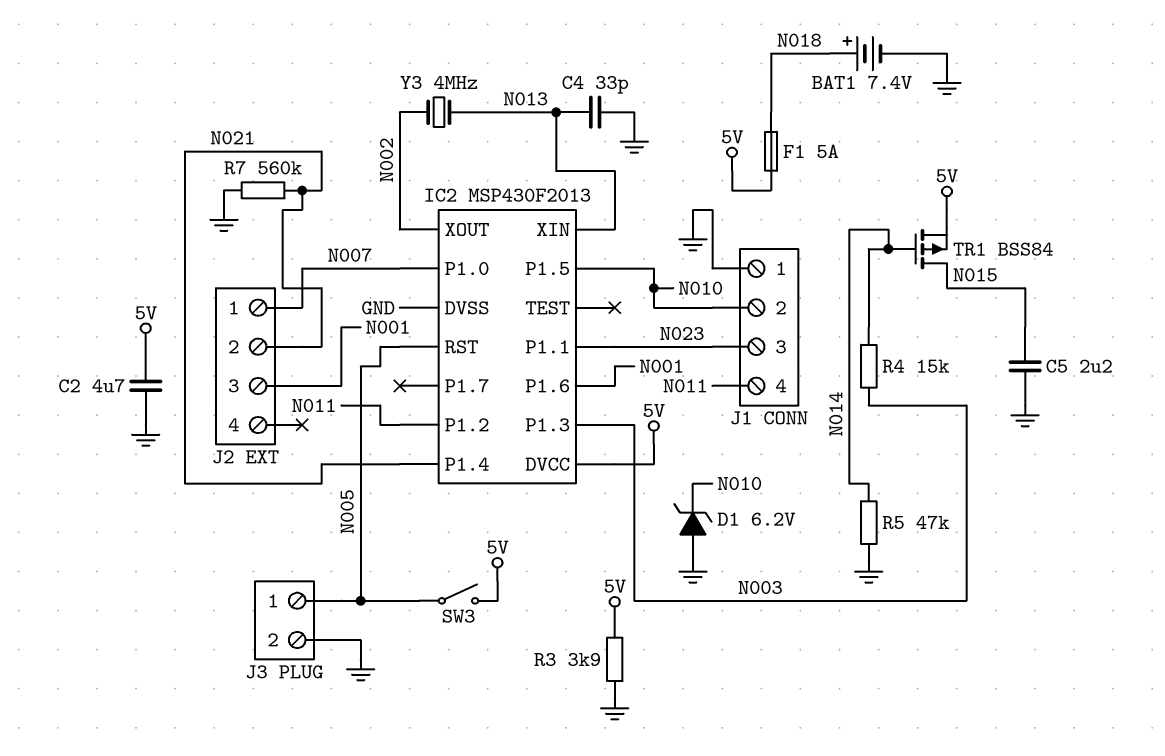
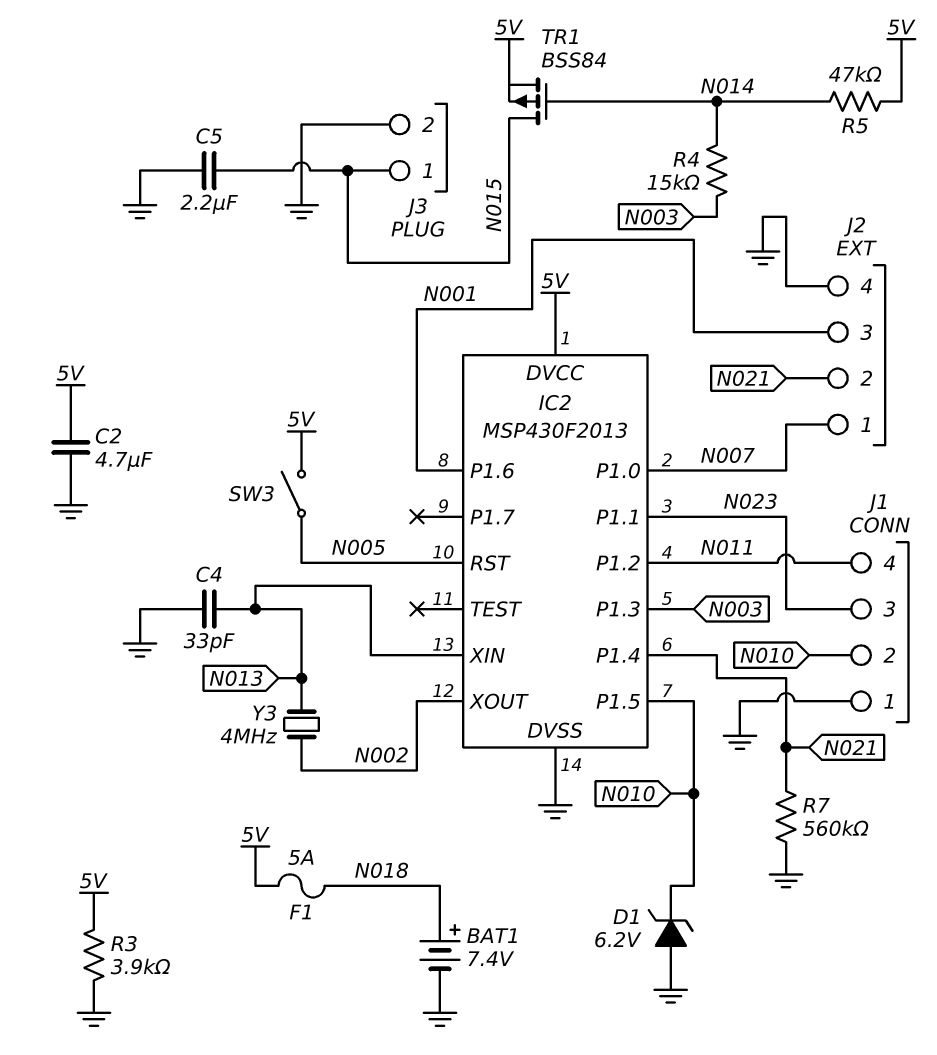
J2 pin 4: none -> GND
J3 pin 1: N005 -> N015
R5: 47k (GND, N014) -> 47k (5V, N014)

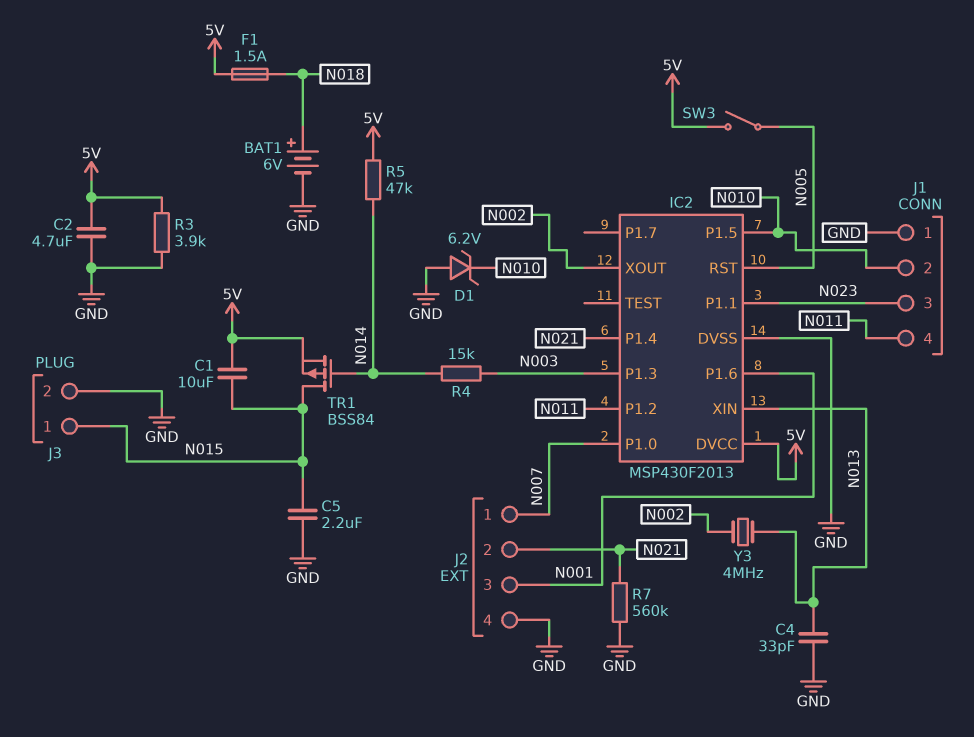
BAT1: 7.4V (plus N018, minus GND) -> 6V (plus N018, minus GND)
C1: none -> 10uF (5V, N015)
F1: 5A (5V, N018) -> 1.5A (5V, N018)

